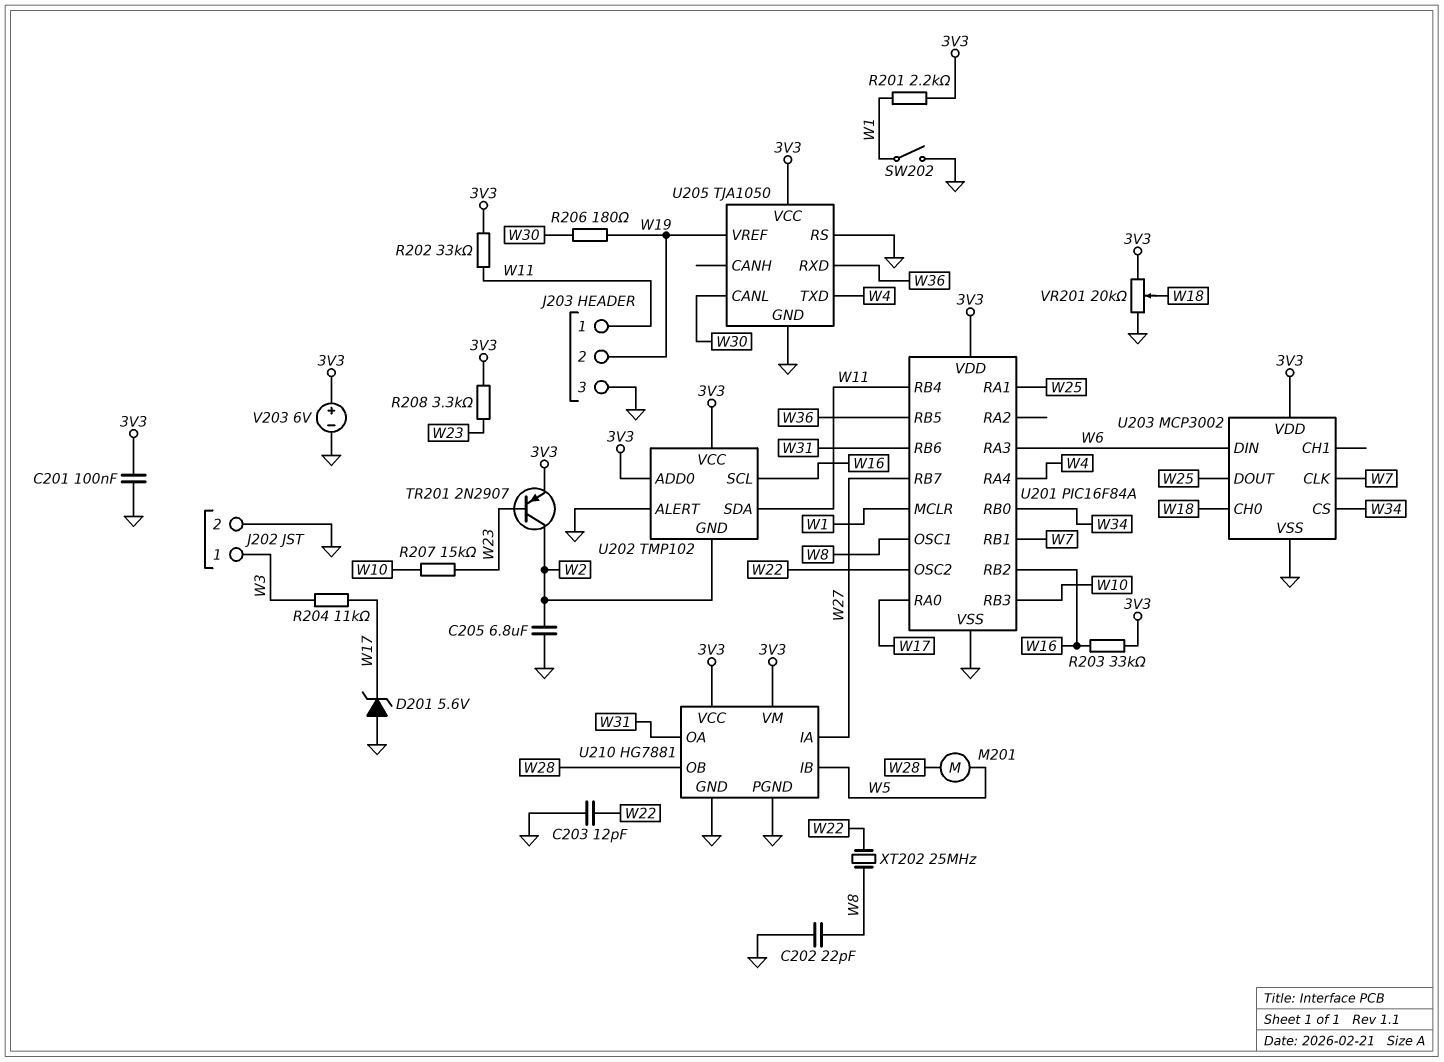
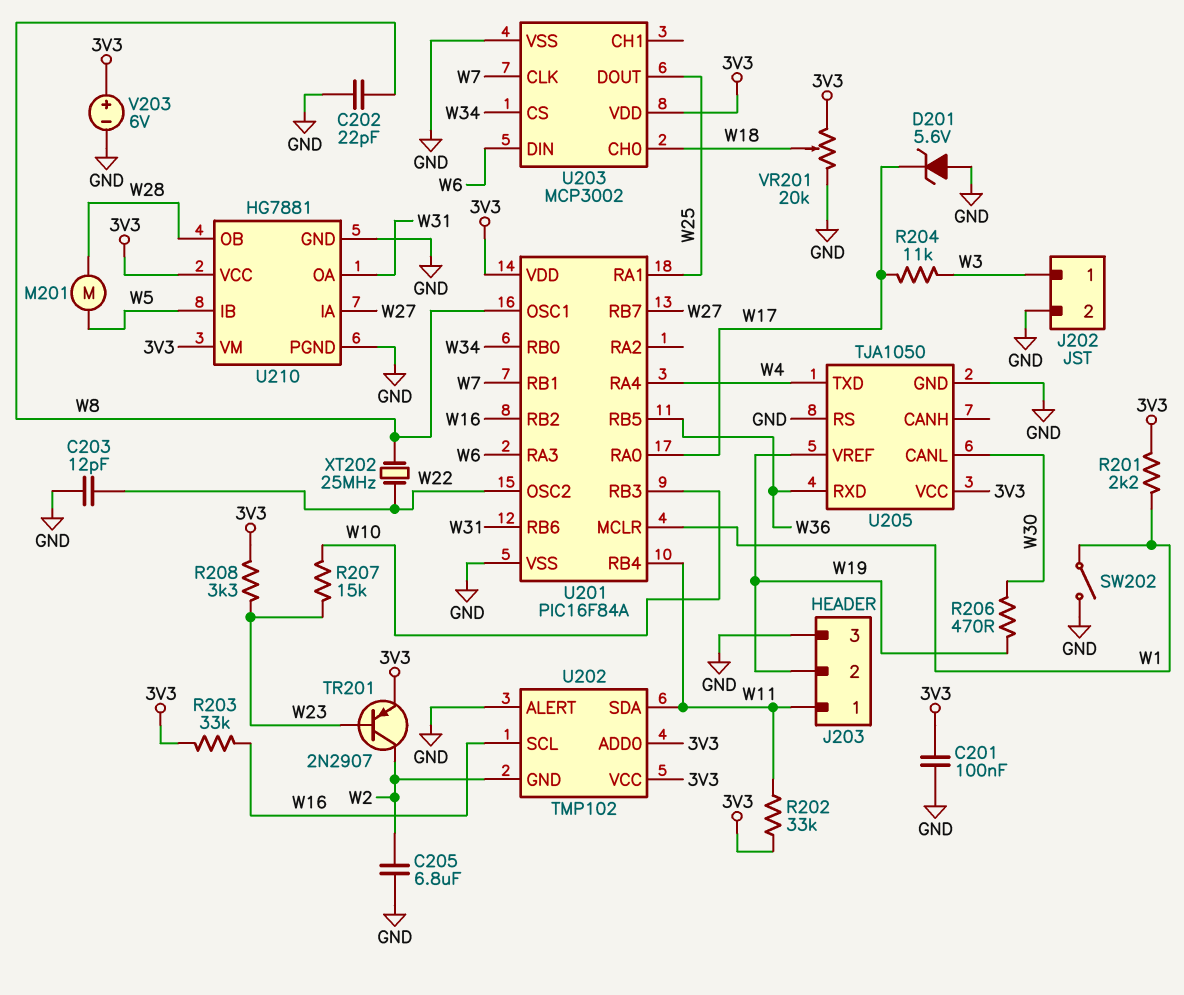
R206: 180 (W19, W30) -> 470 (W19, W30)

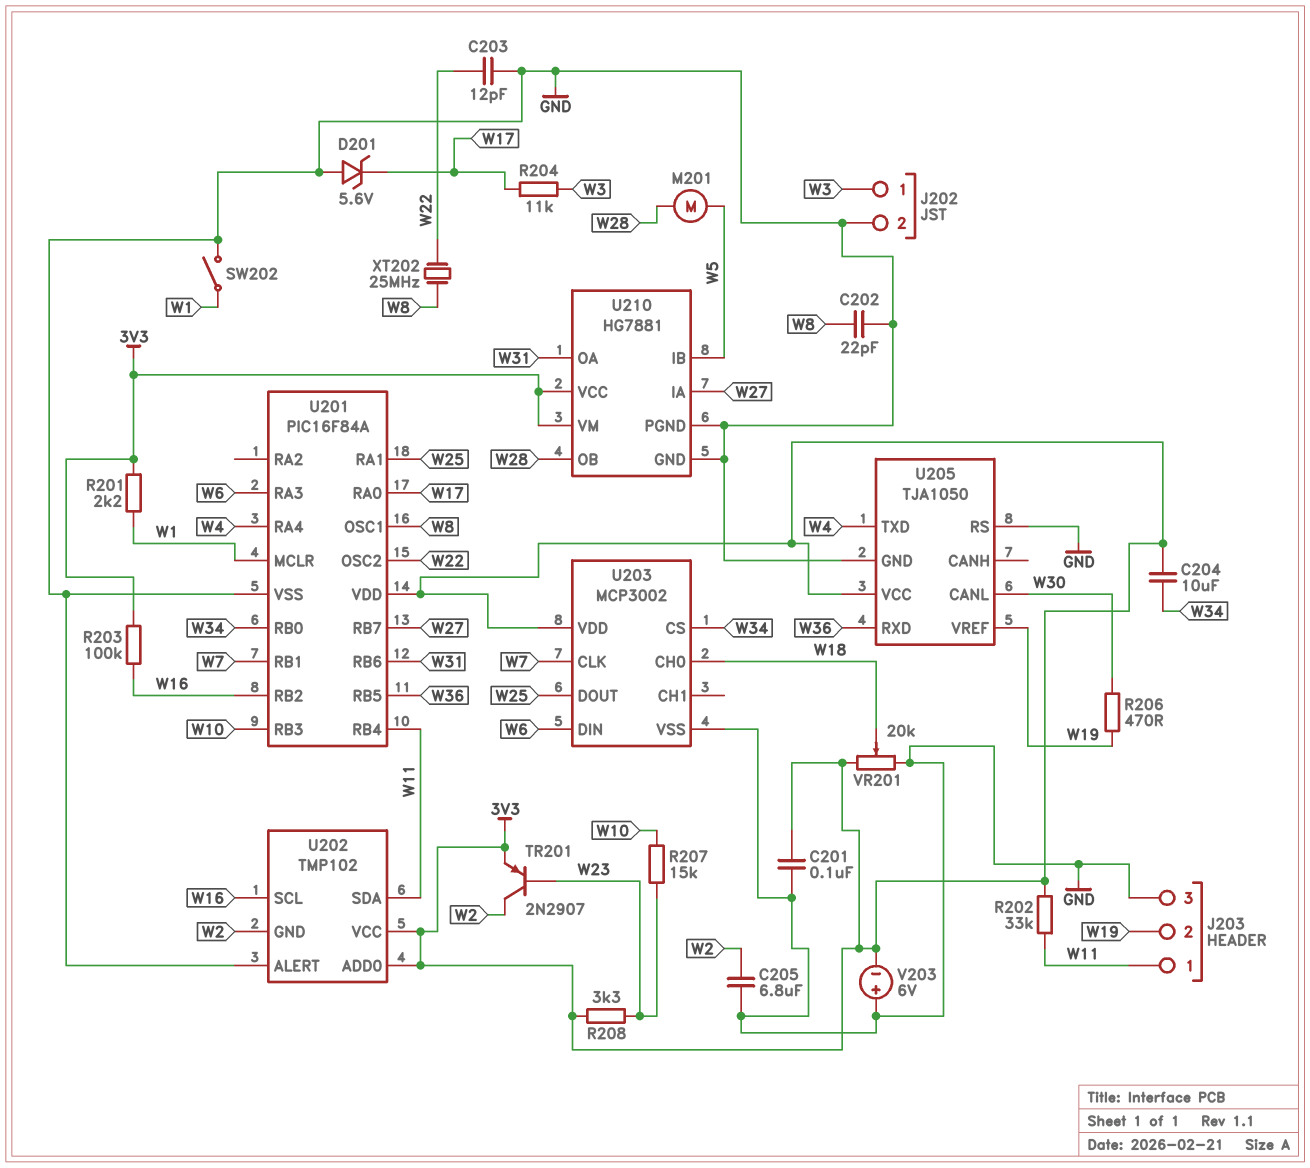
C204: none -> 10uF (3V3, W34)
R203: 33k (3V3, W16) -> 100k (3V3, W16)
V203: 6V (plus 3V3, minus GND) -> 6V (plus GND, minus 3V3)

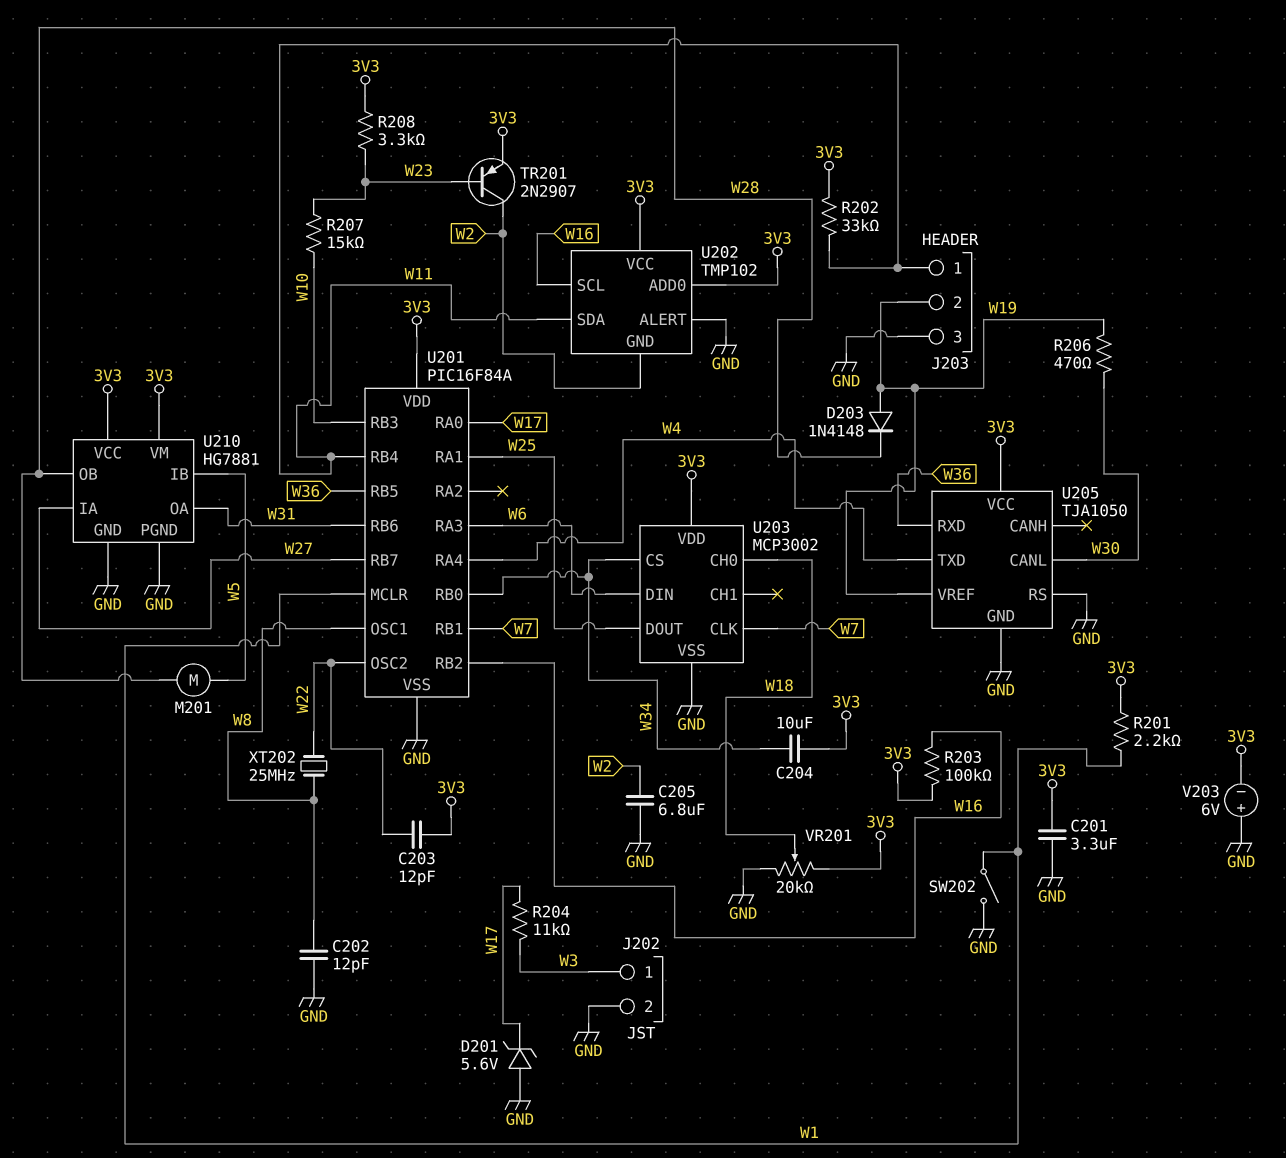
C201: 100nF (3V3, GND) -> 3.3uF (3V3, GND)
C202: 22pF (GND, W8) -> 12pF (GND, W8)
C203: 12pF (GND, W22) -> 12pF (3V3, W22)
D203: none -> diode 1N4148 (A W19, K W28)

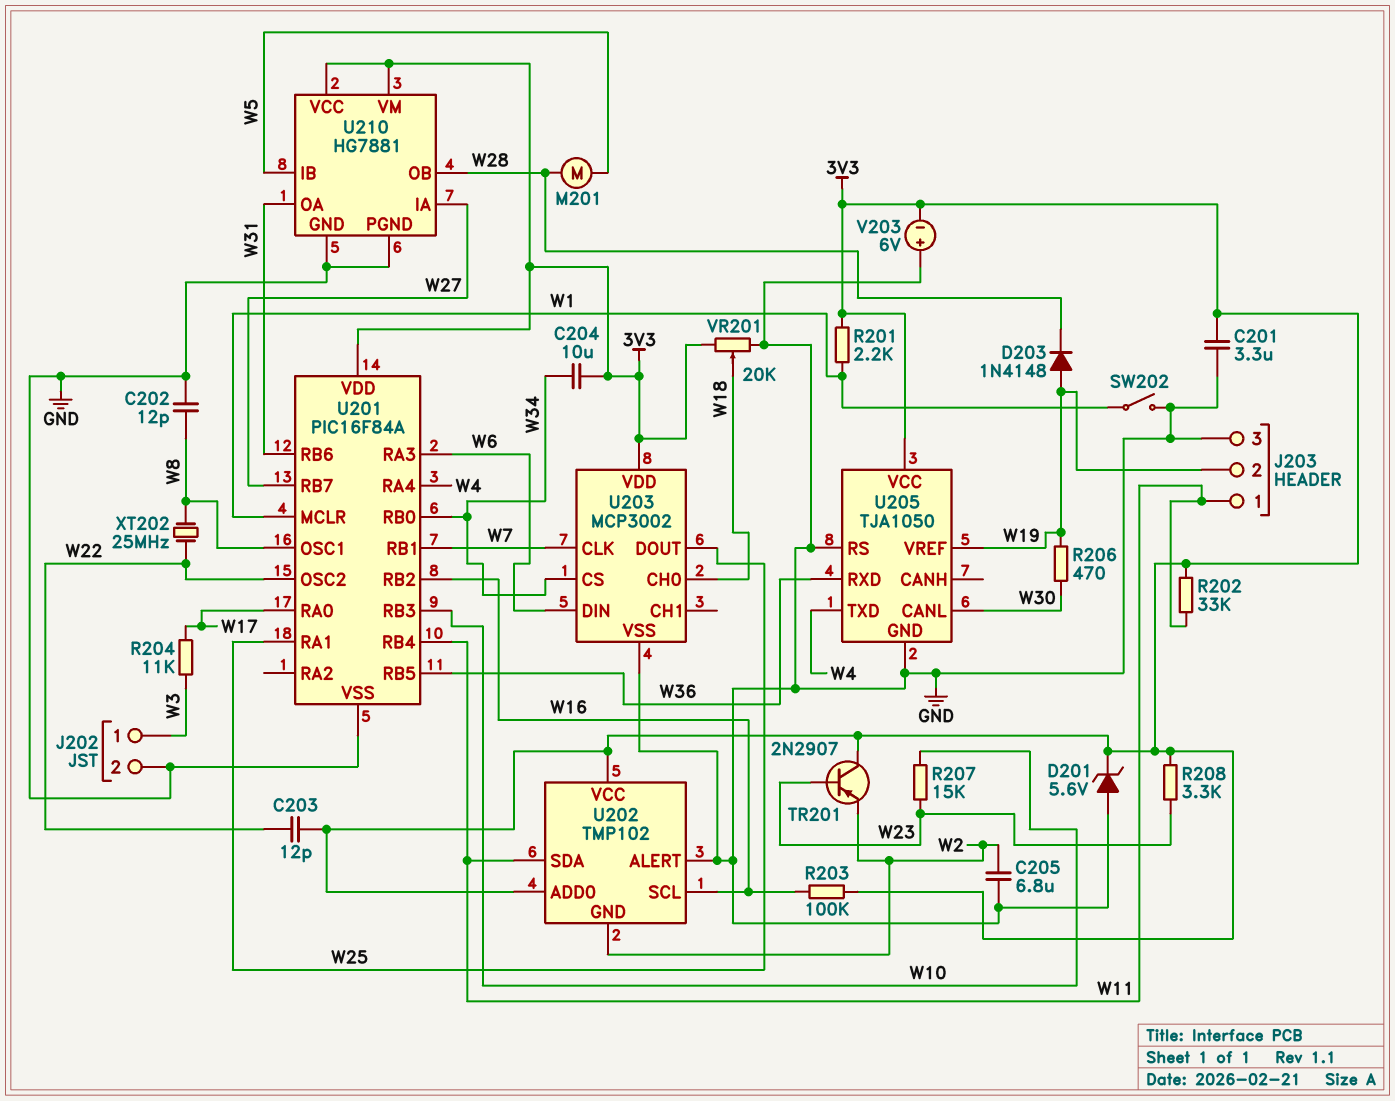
D201: zener 5.6V (A GND, K W17) -> zener 5.6V (A GND, K 3V3)
TR201: PNP 2N2907 (B W23, C W2, E 3V3) -> PNP 2N2907 (B W23, C 3V3, E W2)

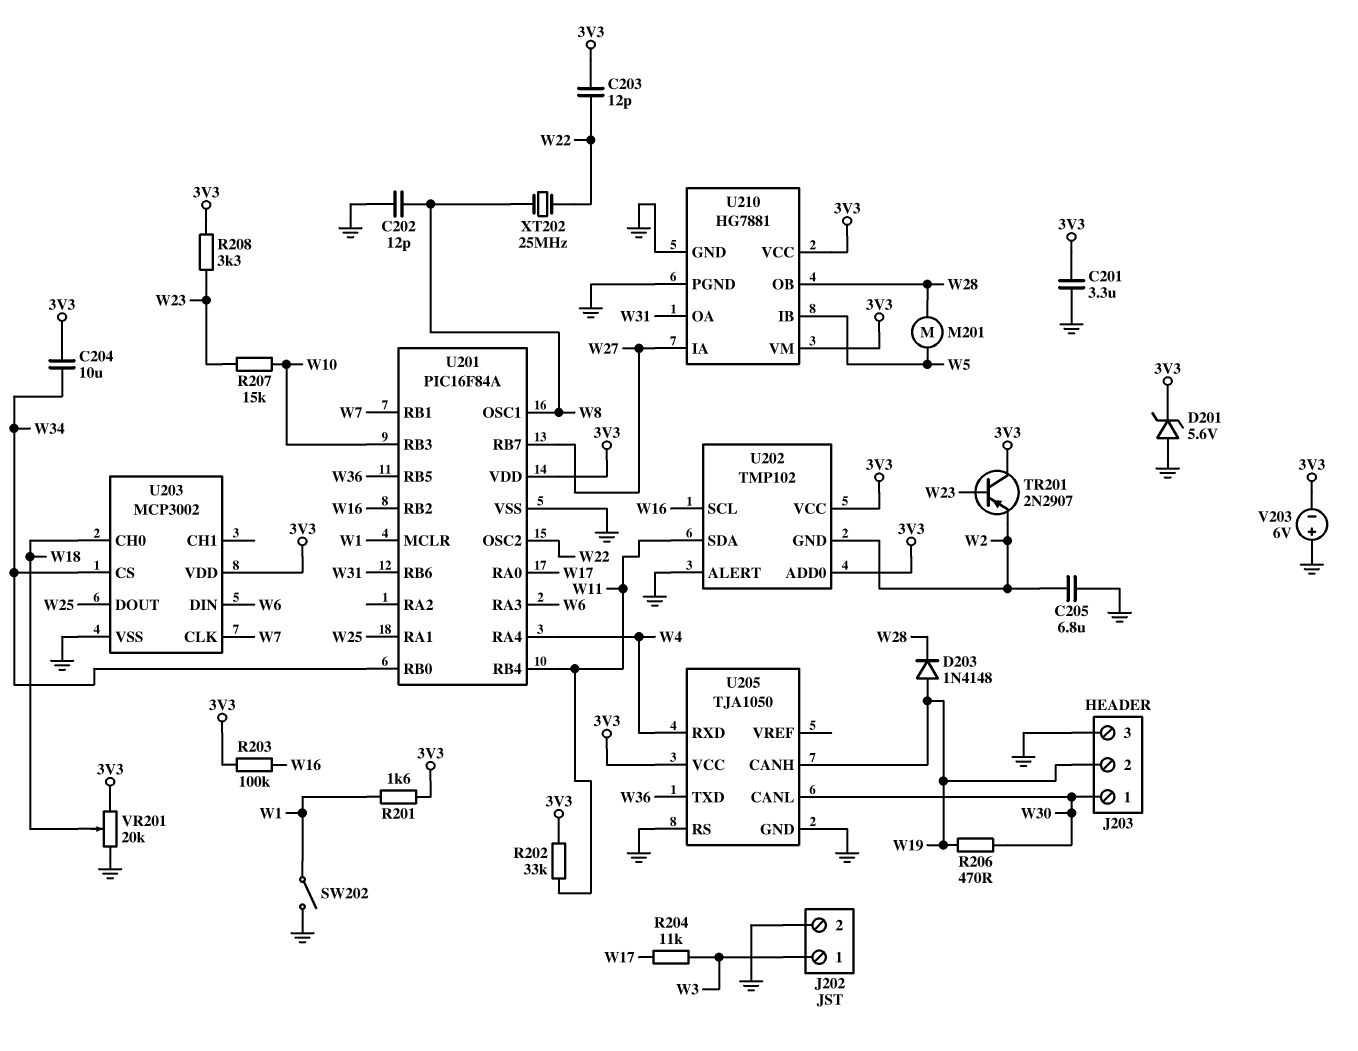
J203 pin 1: W11 -> W30
R201: 2.2k (3V3, W1) -> 1.6k (3V3, W1)
U205 pin CANH: none -> W19
U205 pin RXD: W36 -> W4
U205 pin TXD: W4 -> W36
U205 pin VREF: W19 -> none

